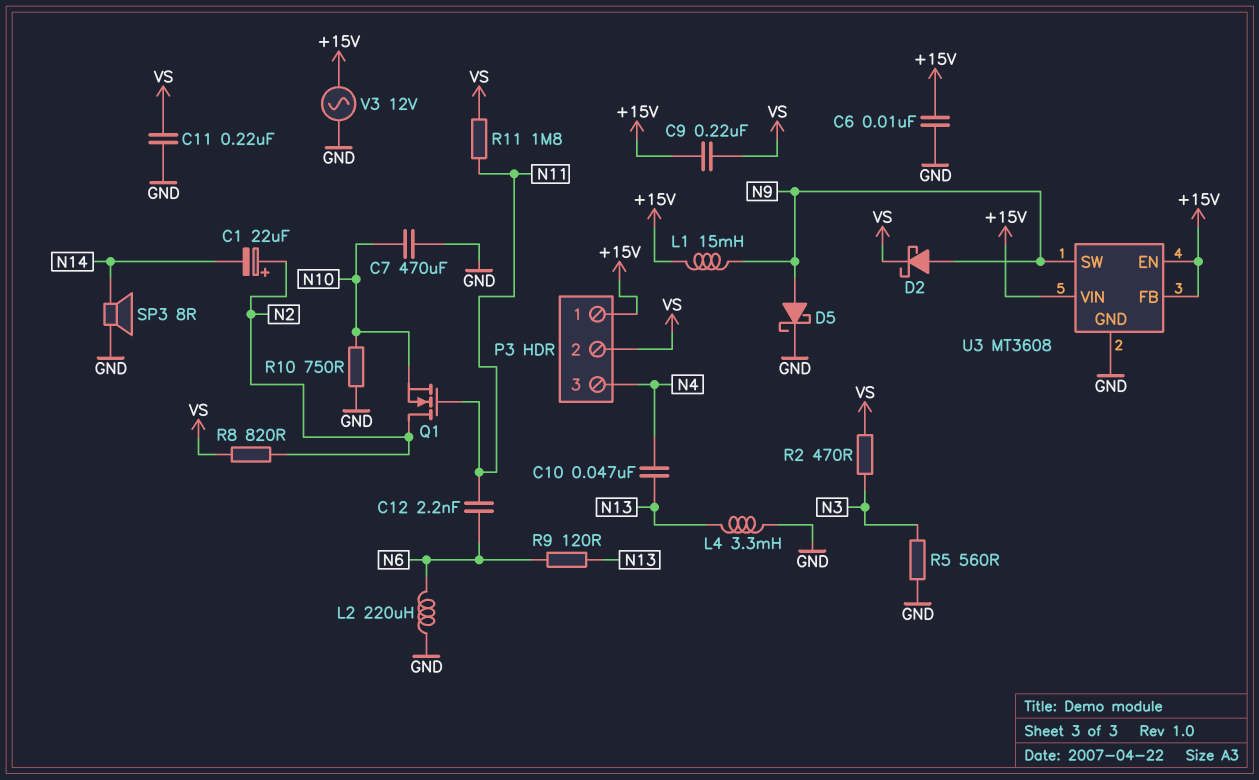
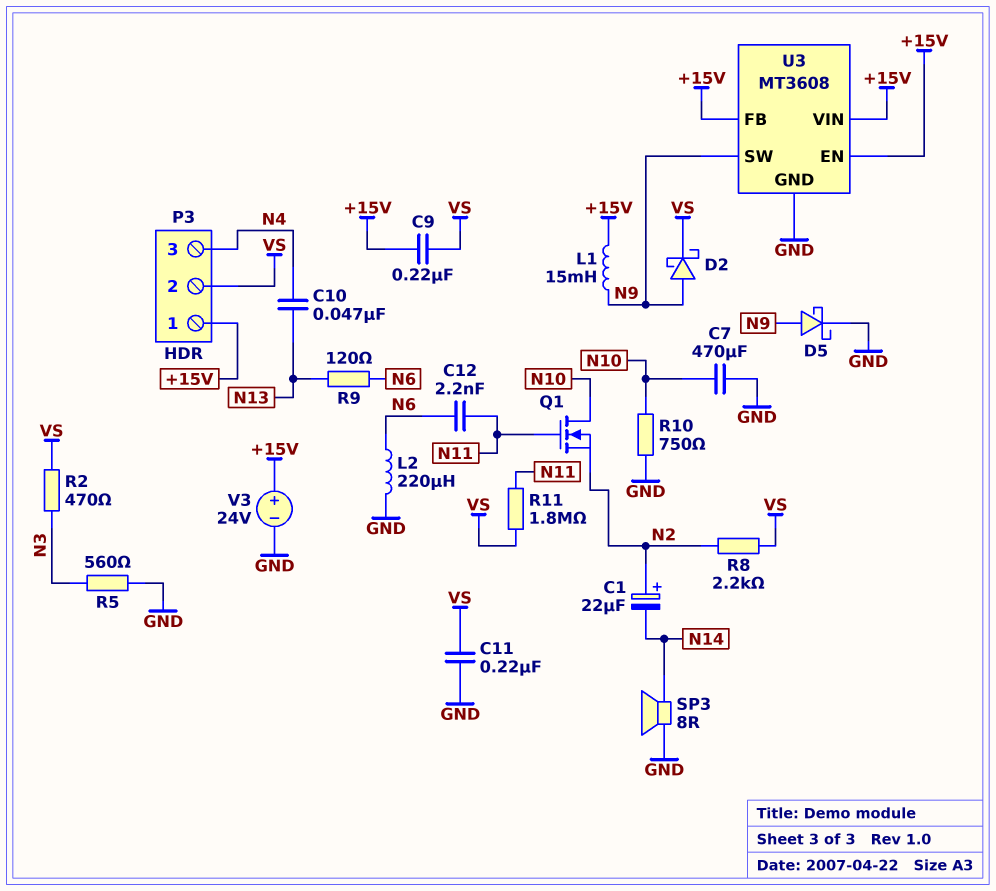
C6: 10nF (+15V, GND) -> none
L4: 3.3mH (GND, N13) -> none
Q1: NMOS (G N11, D N2, S N10) -> NMOS (G N11, D N10, S N2)
R8: 820 (N2, VS) -> 2.2k (N2, VS)
V3: AC 12V (+15V, GND) -> 24V (plus +15V, minus GND)

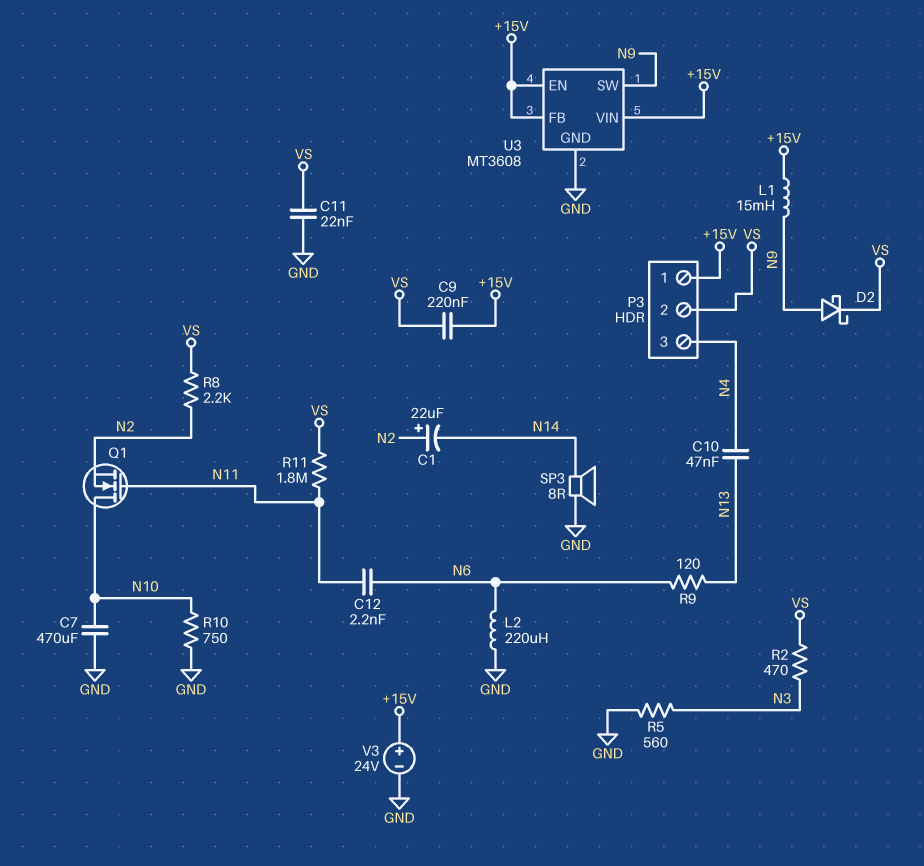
C11: 220nF (GND, VS) -> 22nF (GND, VS)
D5: schottky (A N9, K GND) -> none

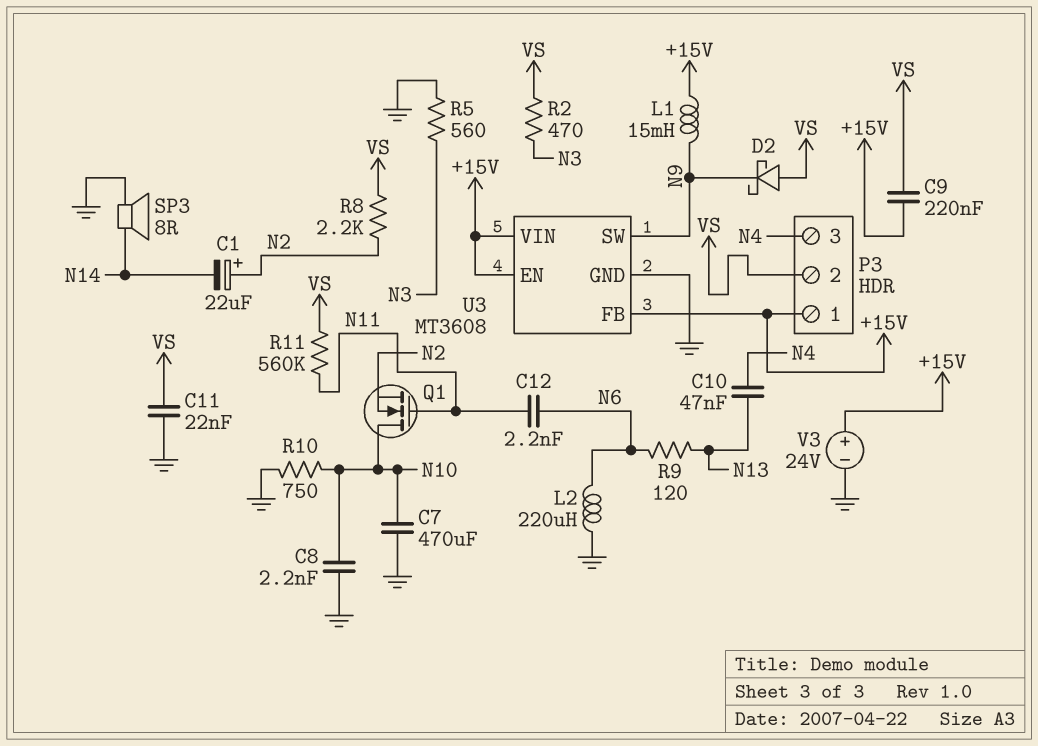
C8: none -> 2.2nF (GND, N10)
D2: schottky (A N9, K VS) -> schottky (A VS, K N9)
R11: 1.8M (N11, VS) -> 560k (N11, VS)

